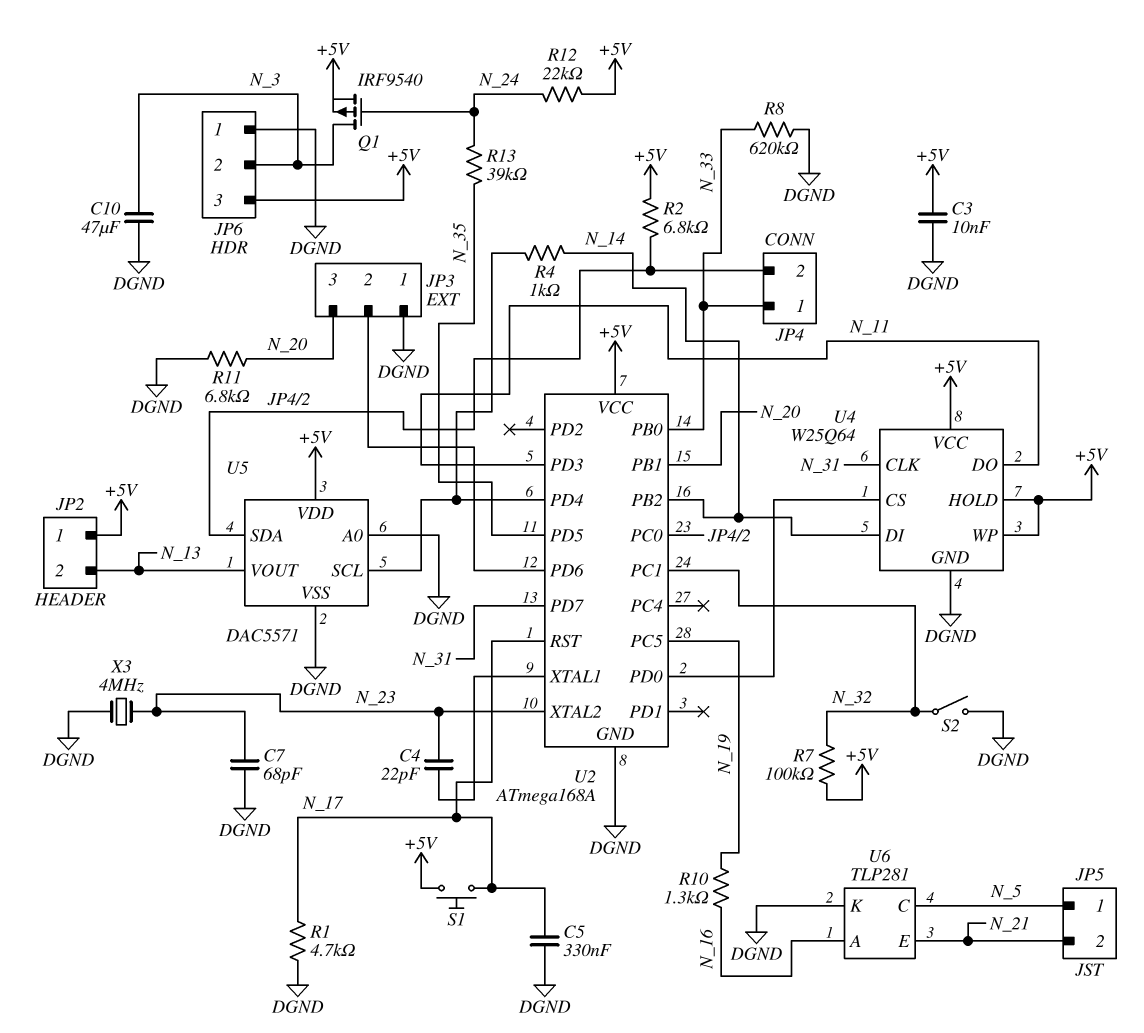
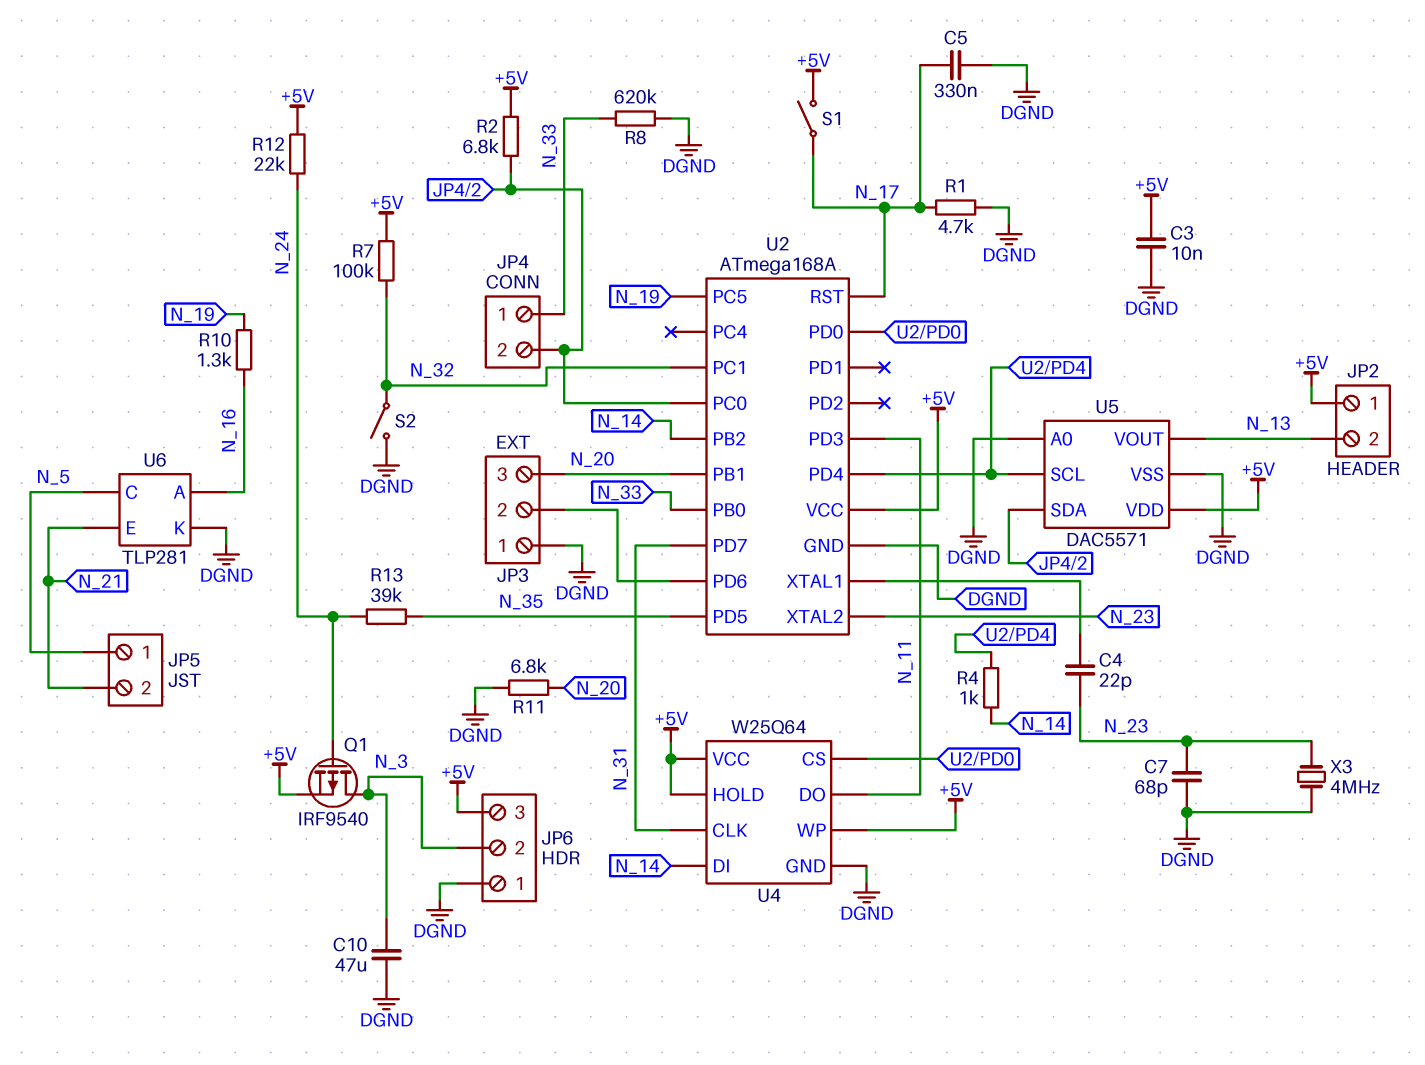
S1: button (+5V, N_17) -> switch (+5V, N_17)

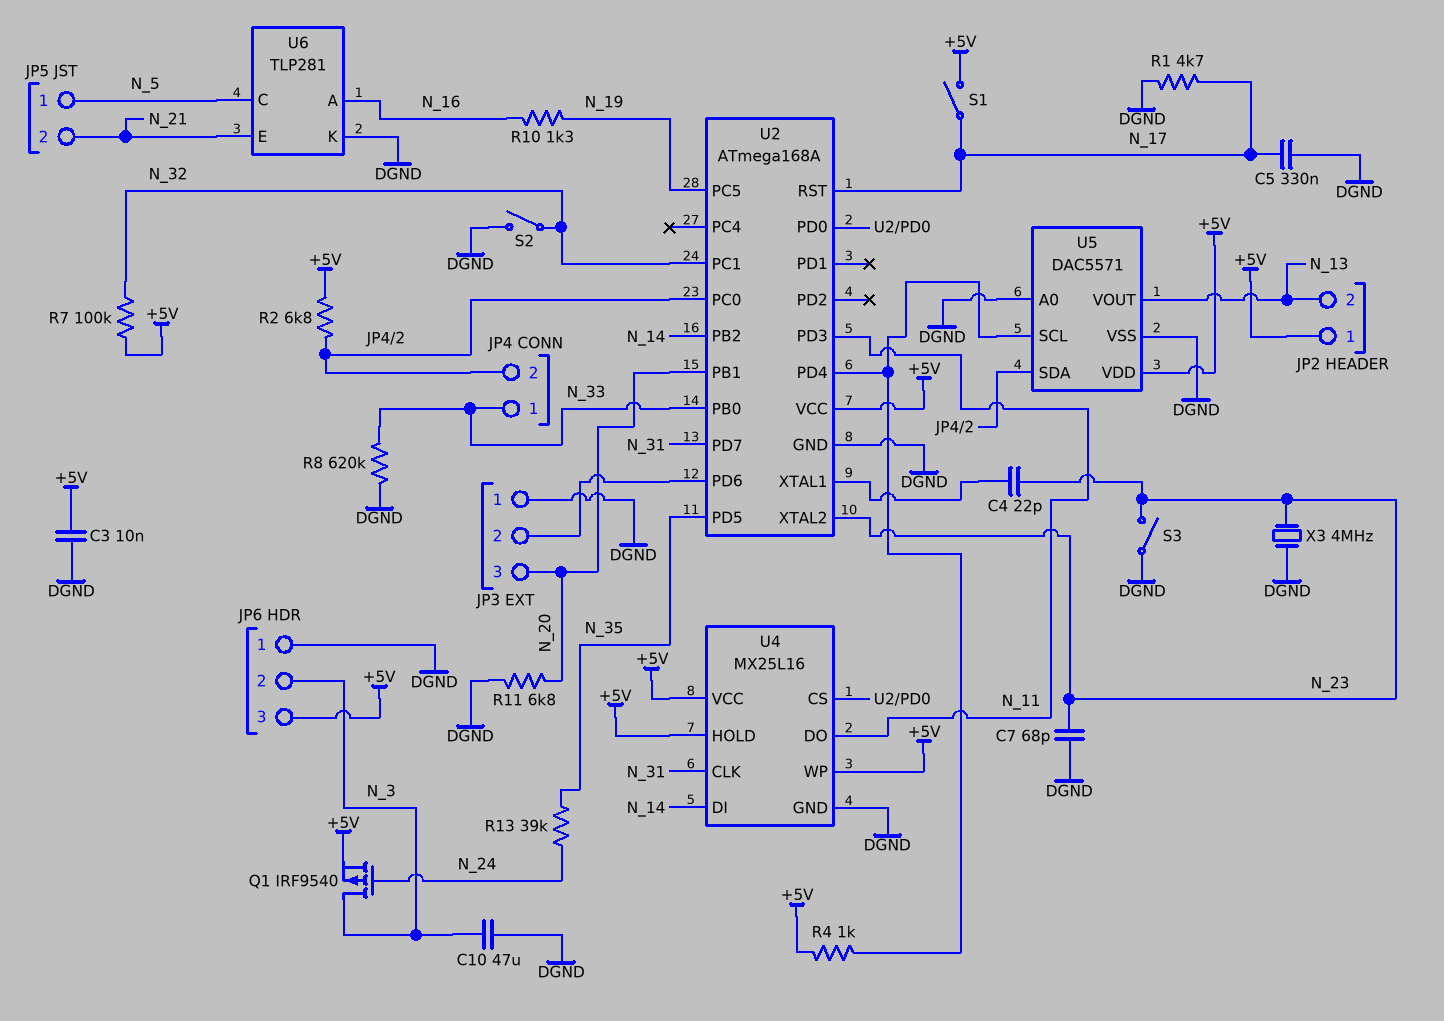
R4: 1k (N_14, U2/PD4) -> 1k (+5V, U2/PD4)
R12: 22k (+5V, N_24) -> none
S3: none -> switch (DGND, N_23)
U4: W25Q64 -> MX25L16

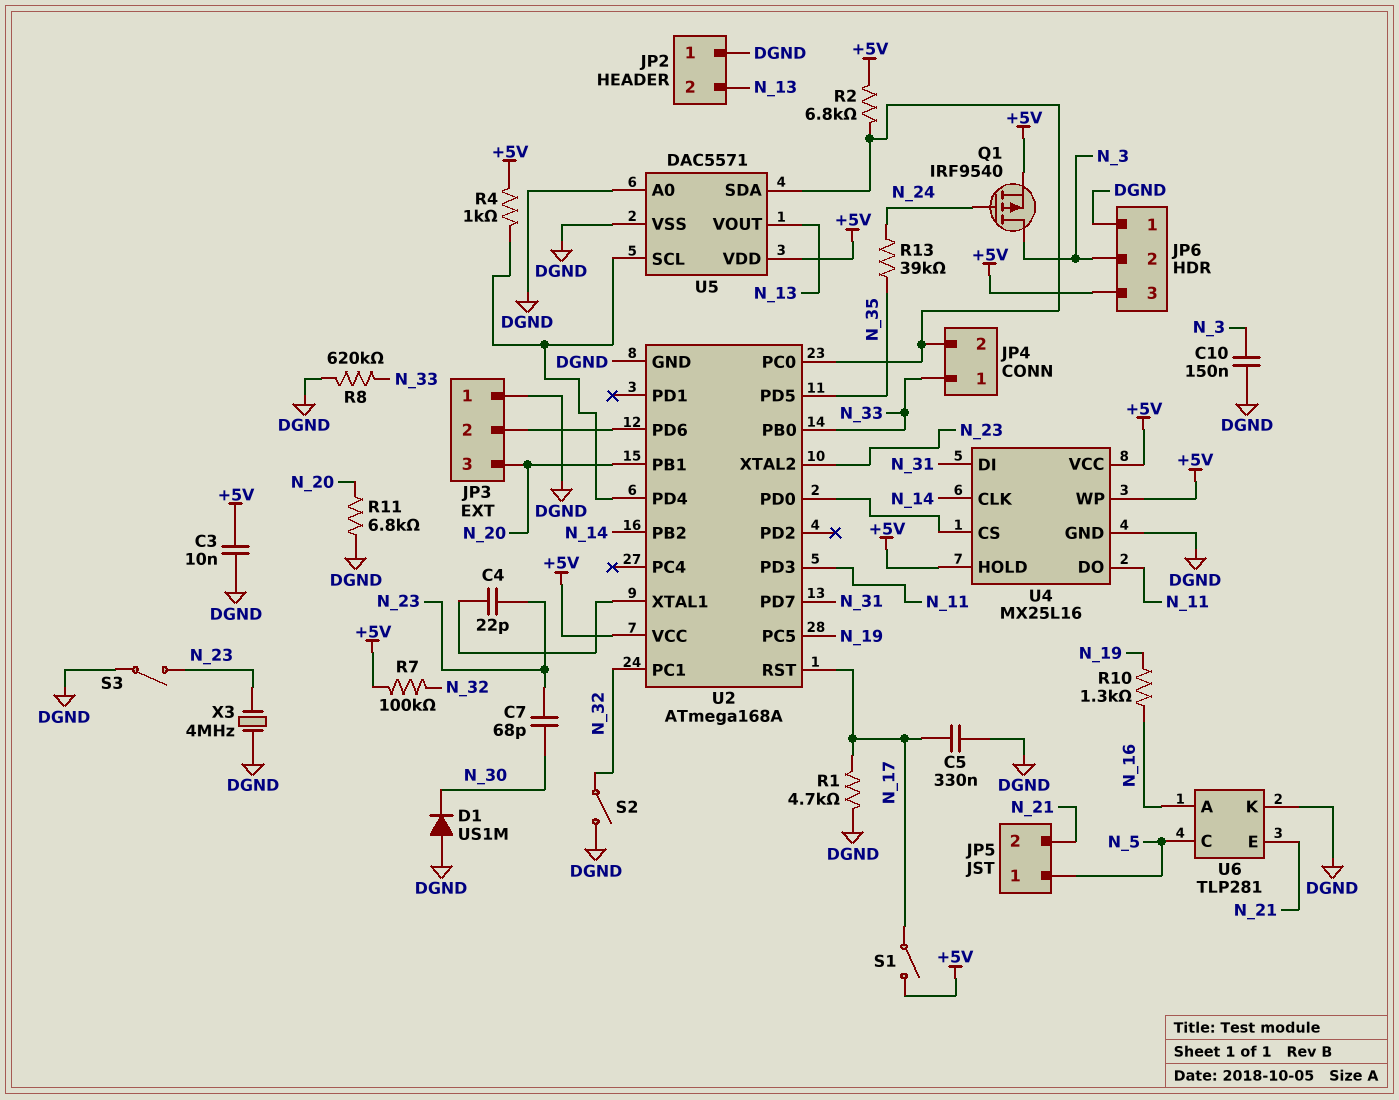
C7: 68pF (DGND, N_23) -> 68pF (N_23, N_30)
C10: 47uF (DGND, N_3) -> 150nF (DGND, N_3)
D1: none -> diode US1M (A DGND, K N_30)
JP2 pin 1: +5V -> DGND
U4 pin CLK: N_31 -> N_14
U4 pin DI: N_14 -> N_31

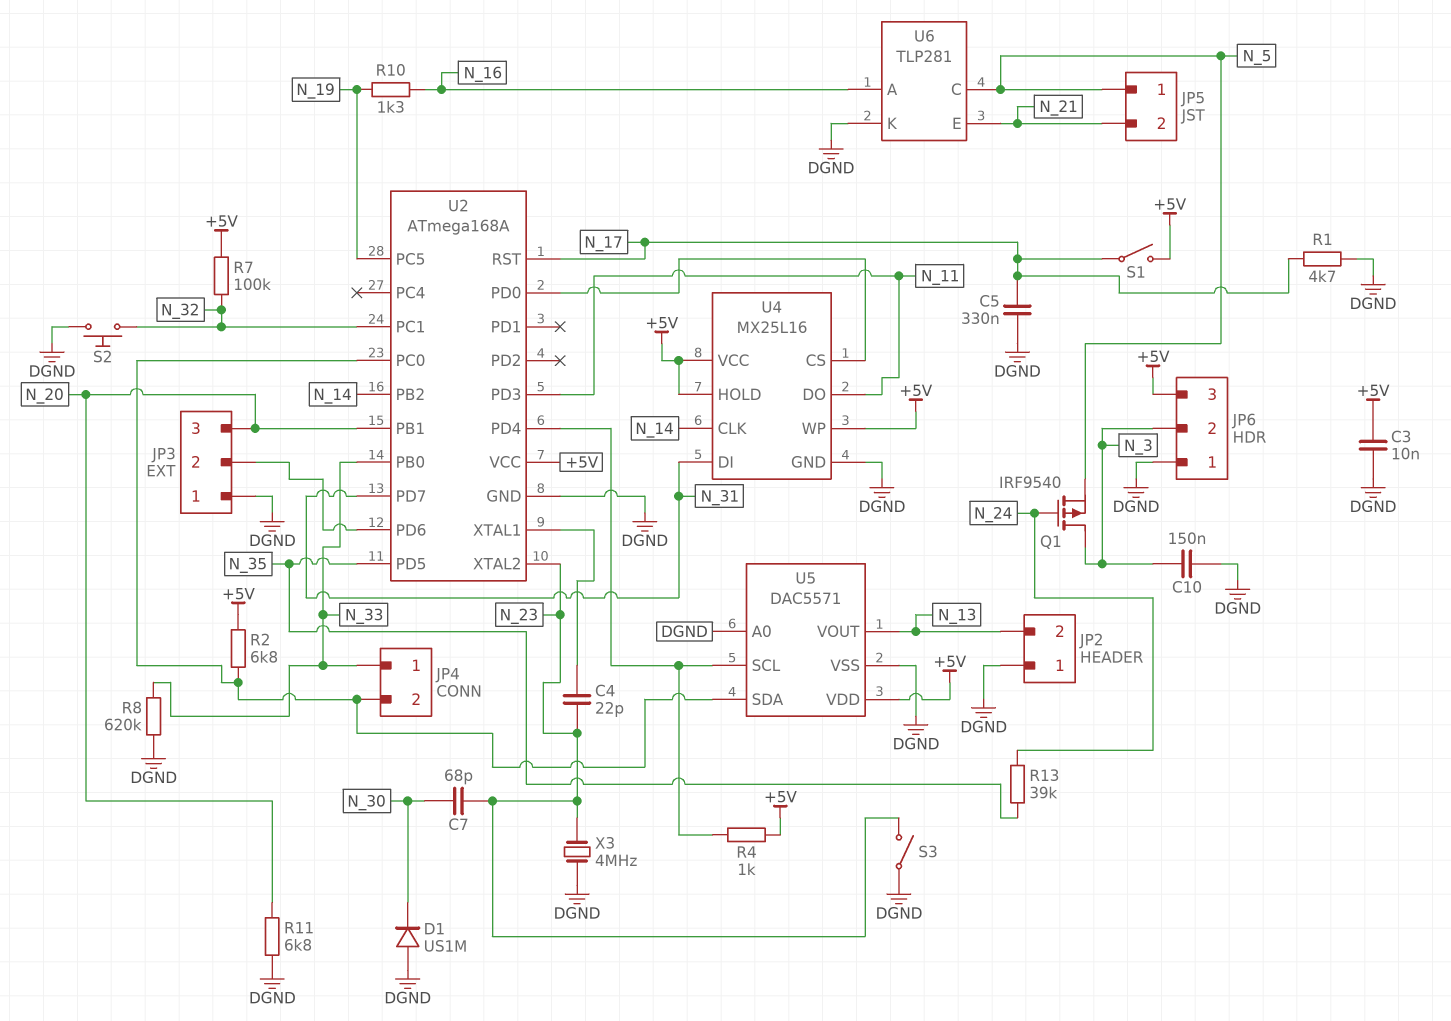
Q1: PMOS IRF9540 (G N_24, D N_3, S +5V) -> PMOS IRF9540 (G N_24, D N_3, S N_5)
S2: switch (DGND, N_32) -> button (DGND, N_32)

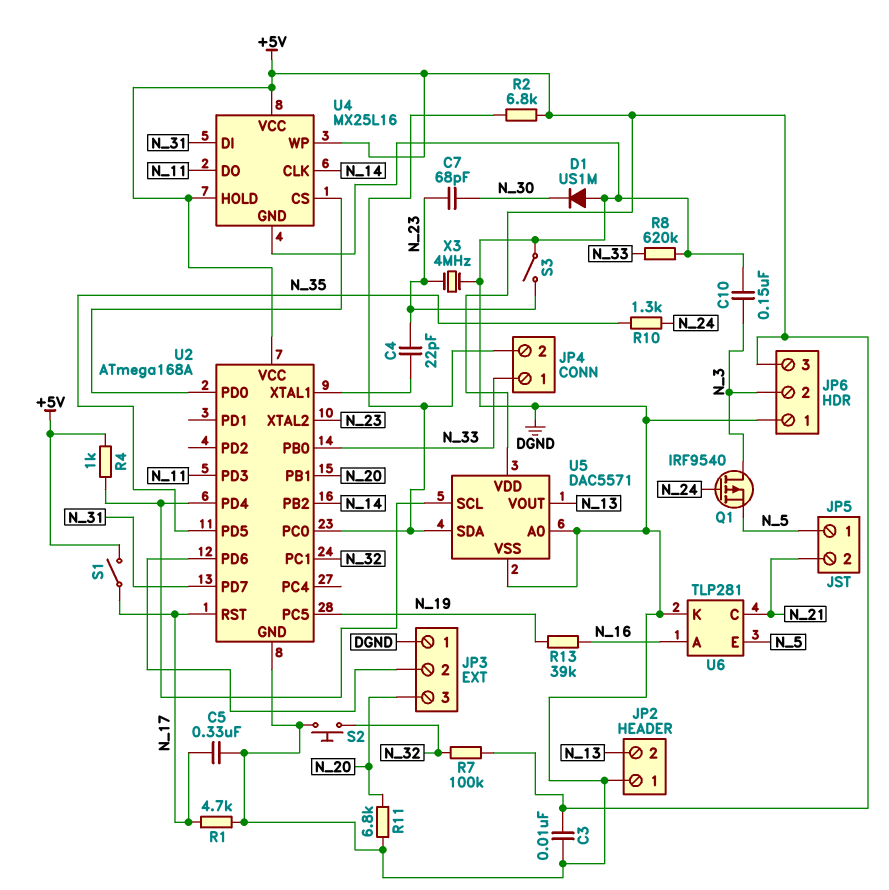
R10: 1.3k (N_16, N_19) -> 1.3k (N_24, N_35)
R13: 39k (N_24, N_35) -> 39k (N_16, N_19)
U6 pin C: N_5 -> N_21
U6 pin E: N_21 -> N_5

